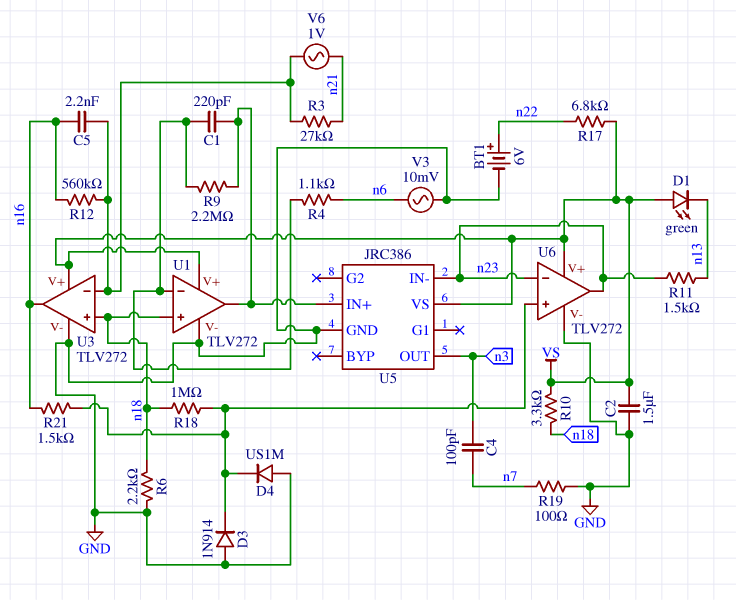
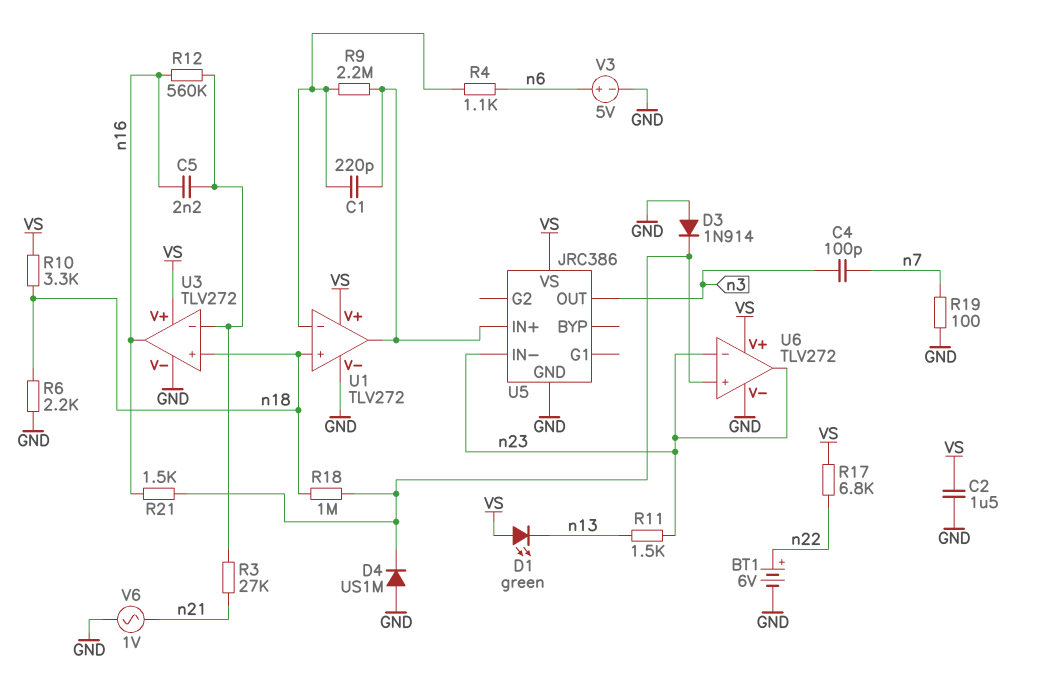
V3: AC 10mV (GND, n6) -> 5V (plus n6, minus GND)
V6: AC 1V (U3/in-, n21) -> AC 1V (GND, n21)

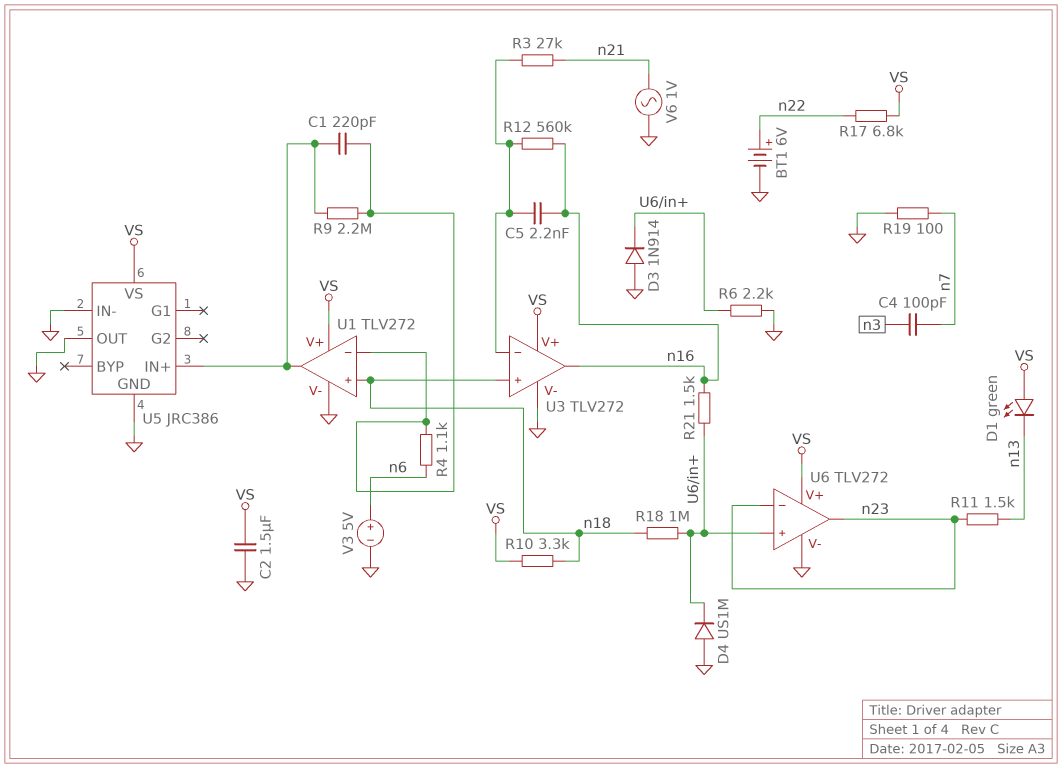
R6: 2.2k (GND, n18) -> 2.2k (GND, U6/in+)
U5 pin IN-: n23 -> GND
U5 pin OUT: n3 -> GND

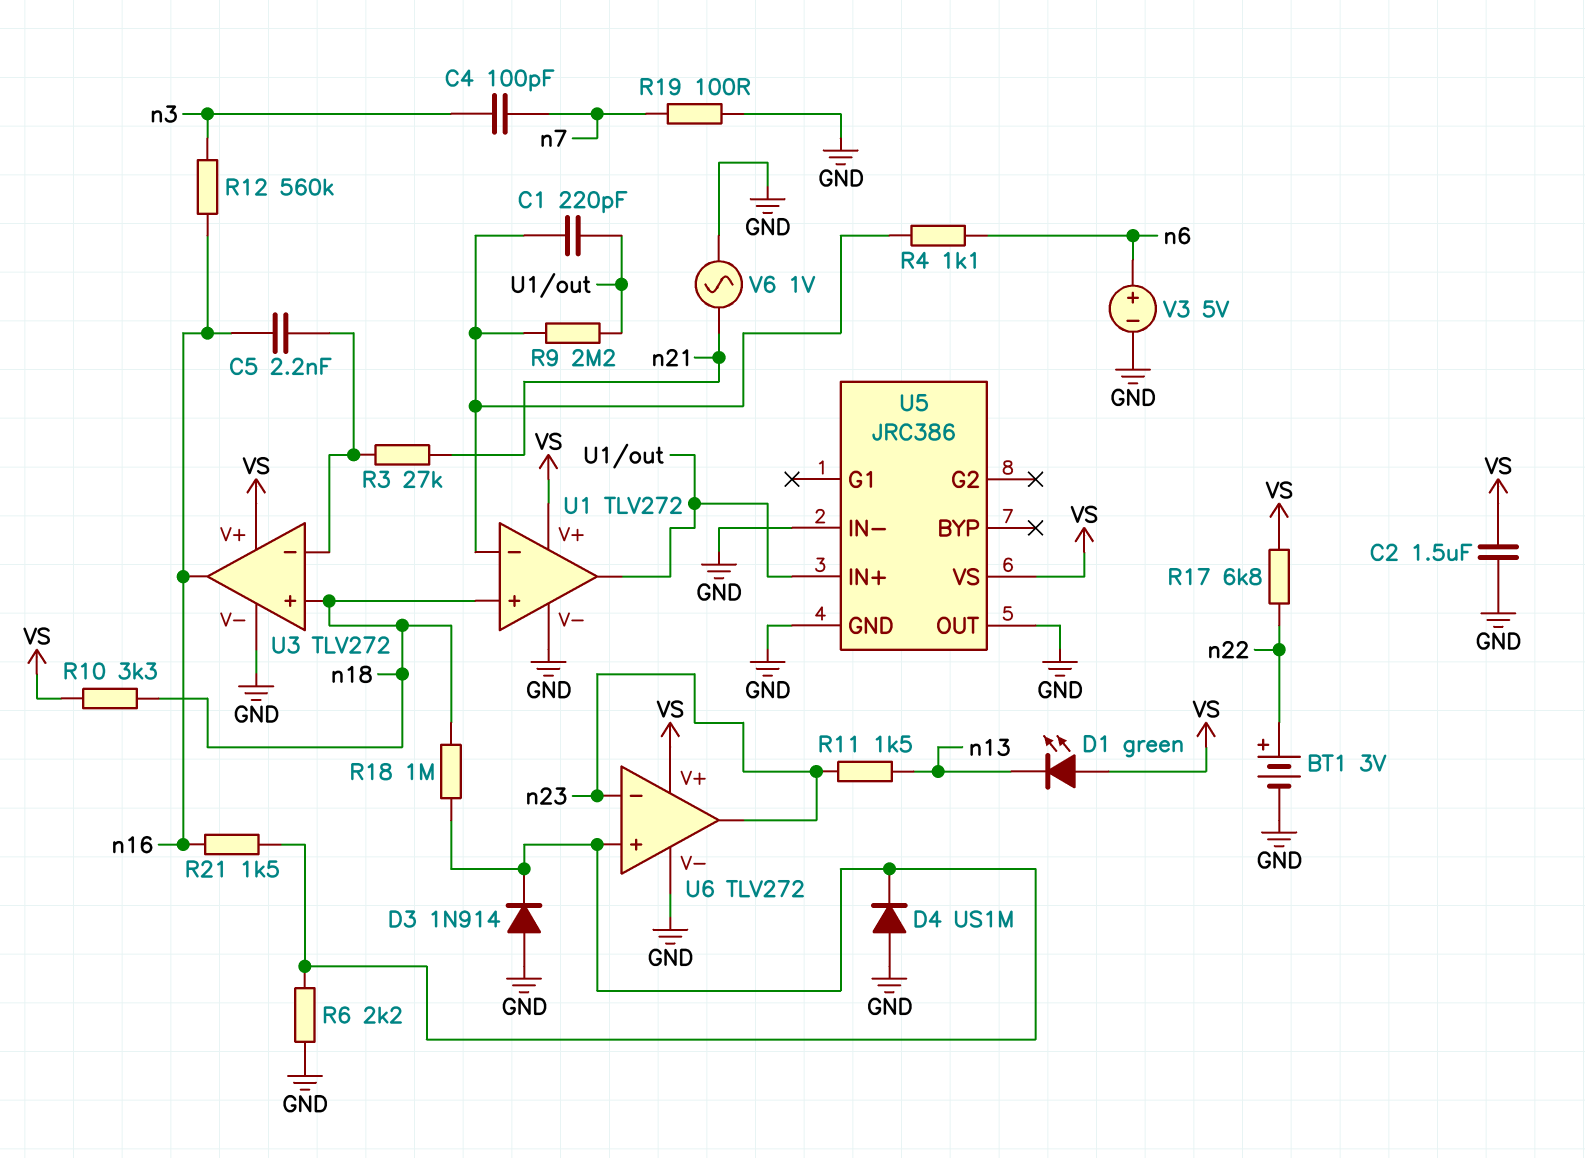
BT1: 6V (plus n22, minus GND) -> 3V (plus n22, minus GND)
R12: 560k (U3/in-, n16) -> 560k (n3, n16)

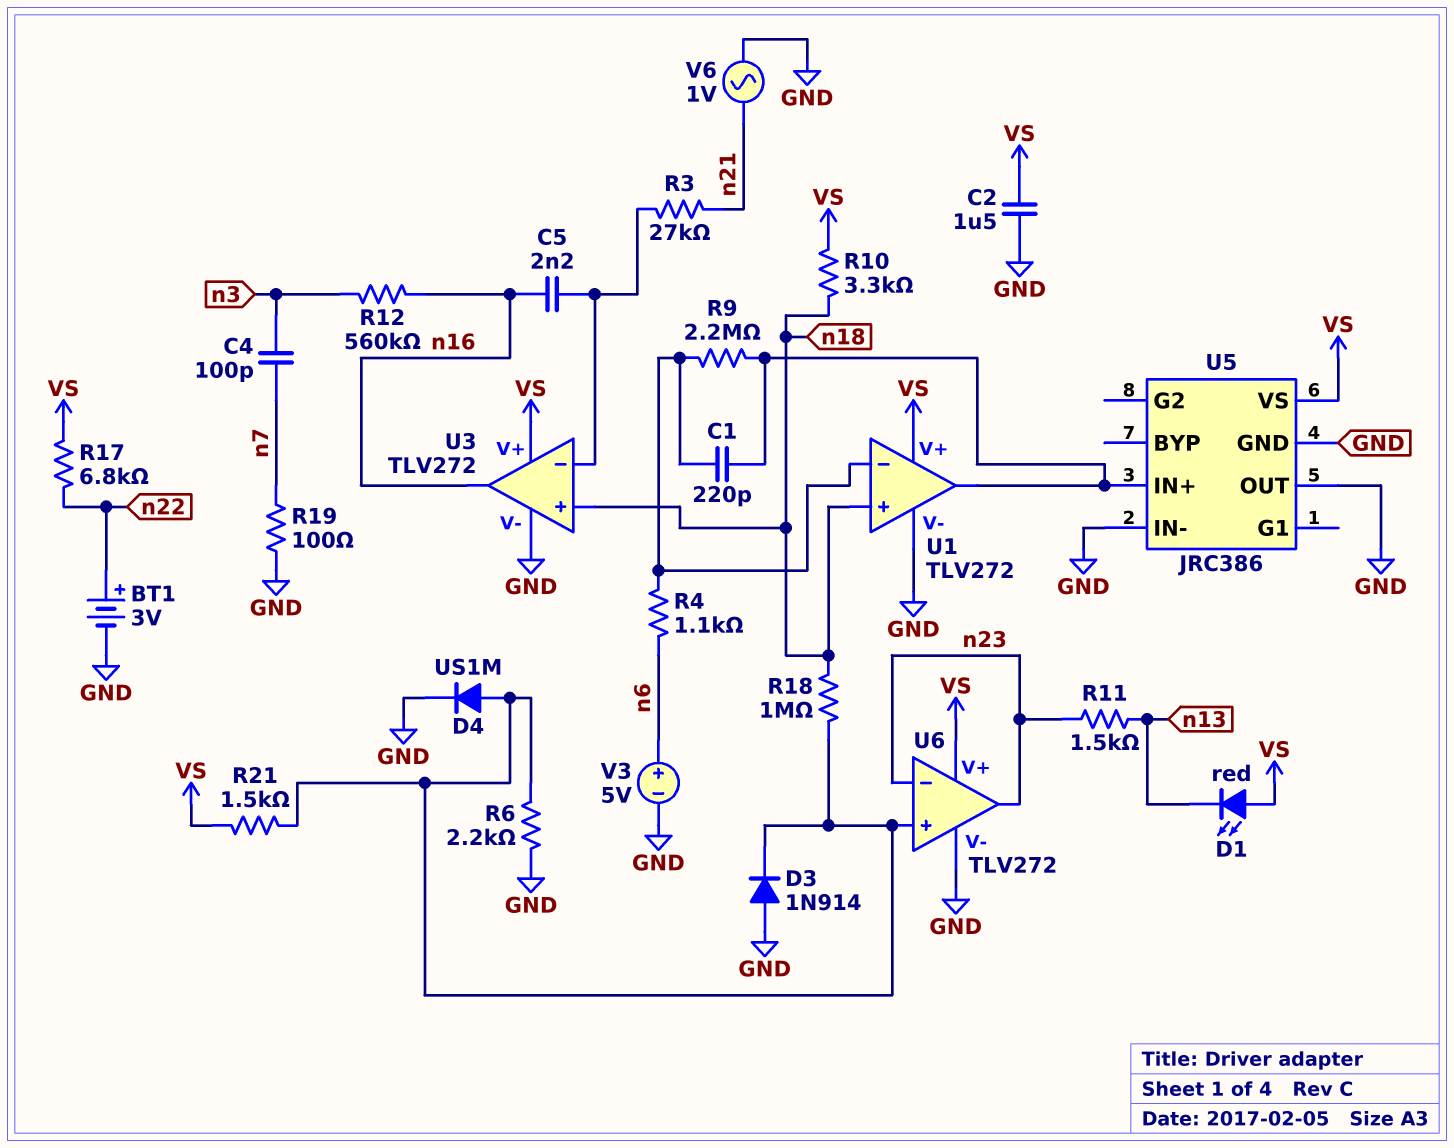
D1: LED green (A VS, K n13) -> LED red (A VS, K n13)
D4: diode US1M (A GND, K U6/in+) -> diode US1M (A U6/in+, K GND)
R21: 1.5k (U6/in+, n16) -> 1.5k (U6/in+, VS)

